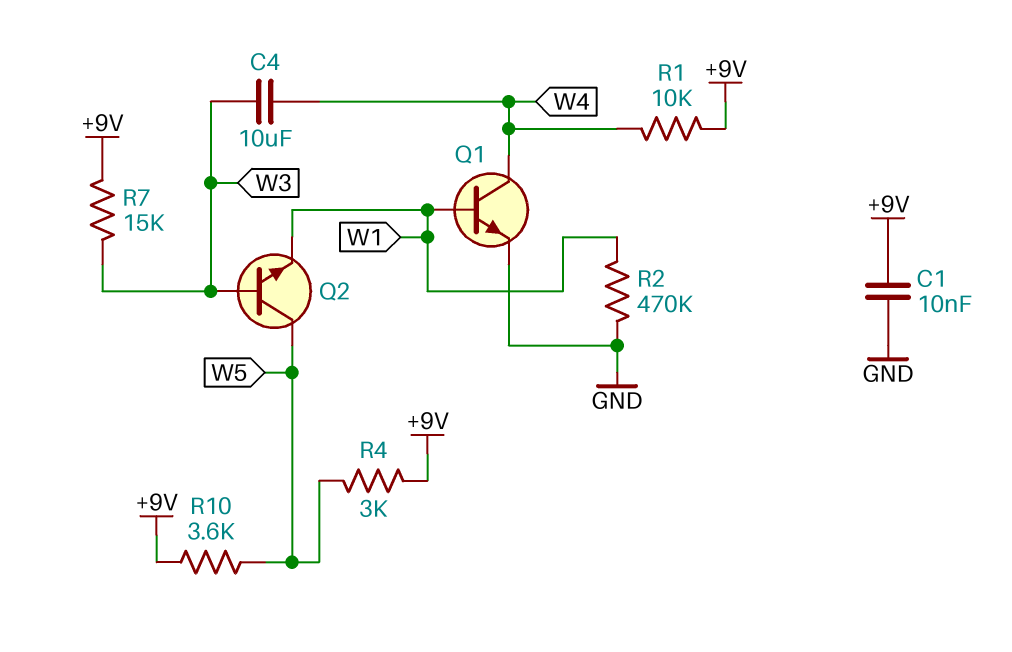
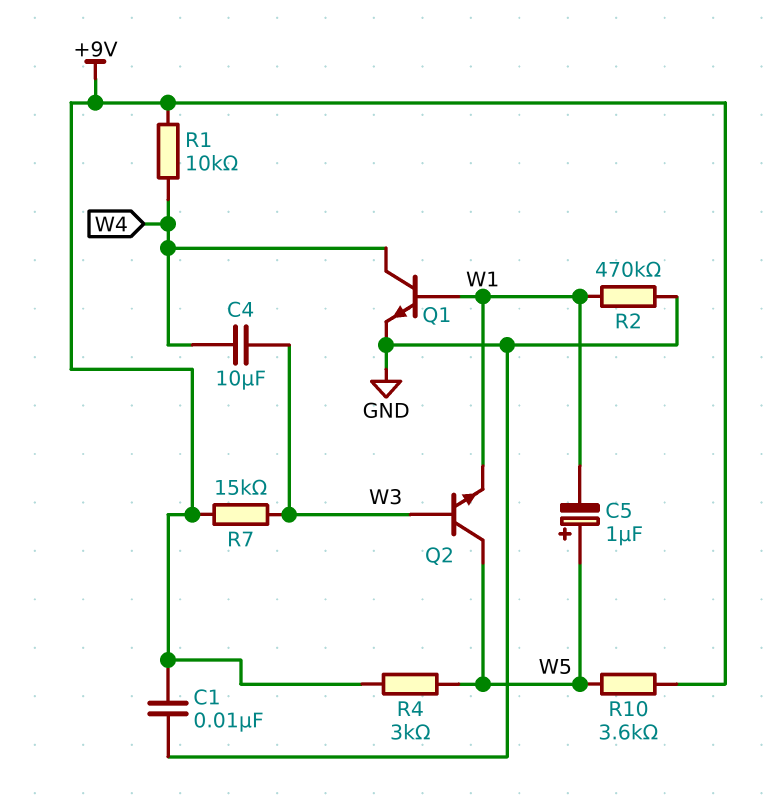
C5: none -> 1uF (plus W5, minus W1)

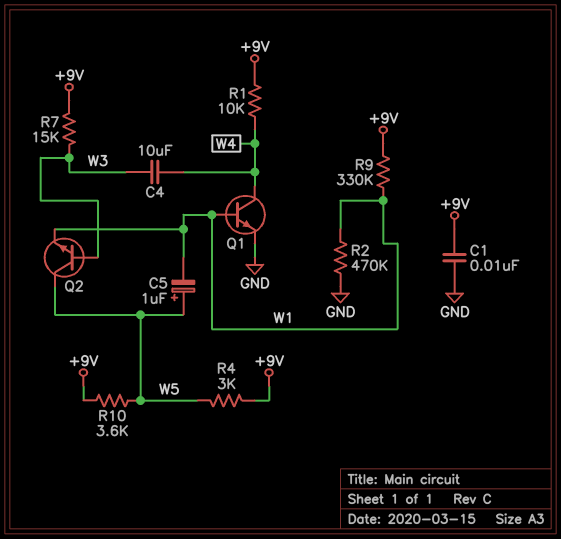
R9: none -> 330k (+9V, W1)

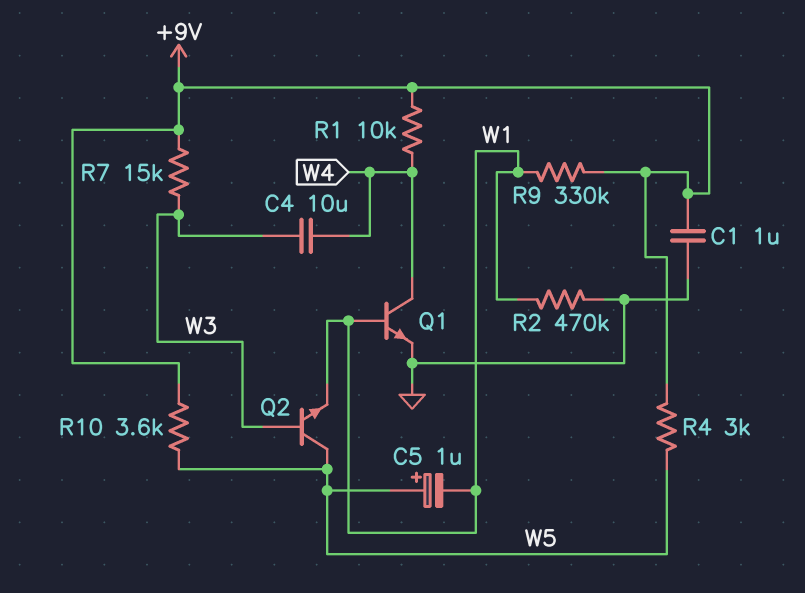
C1: 10nF (+9V, GND) -> 1uF (+9V, GND)

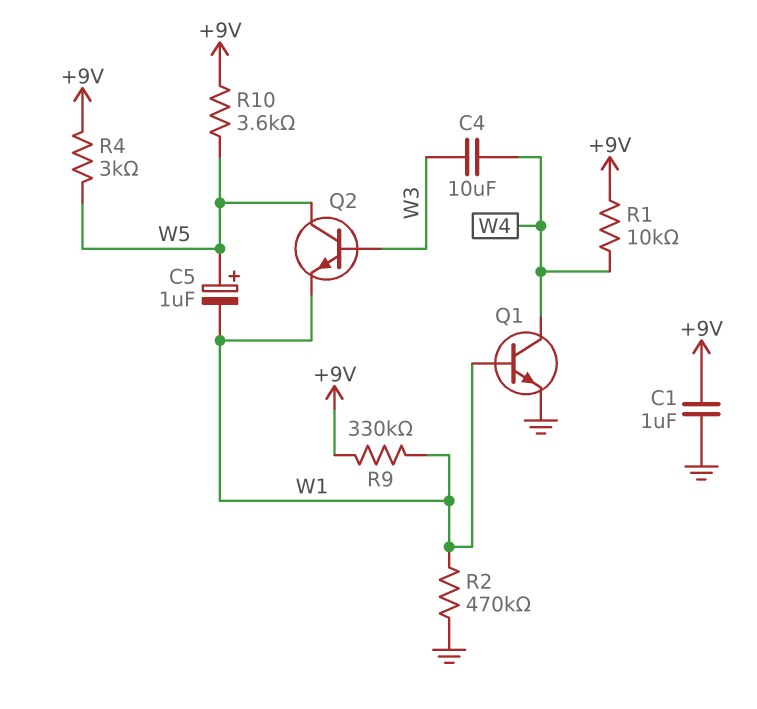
R7: 15k (+9V, W3) -> none

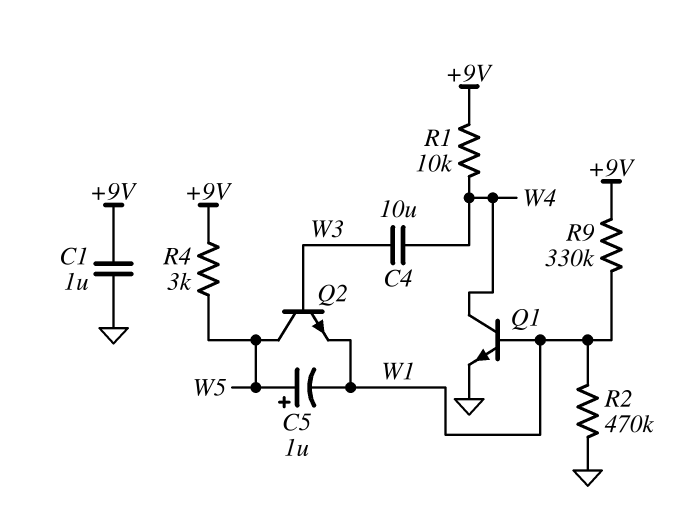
R10: 3.6k (+9V, W5) -> none

